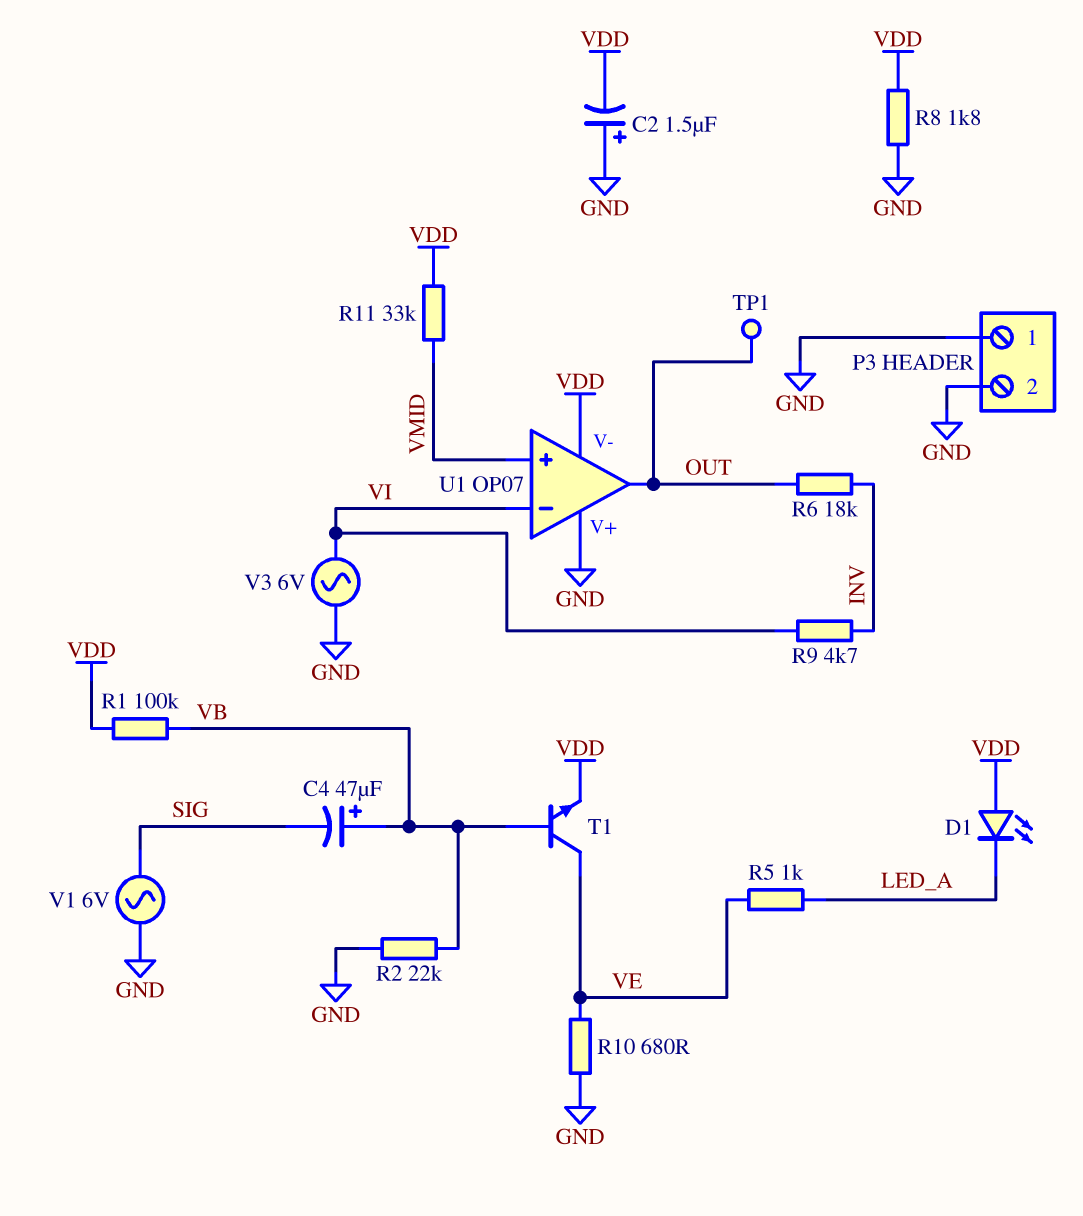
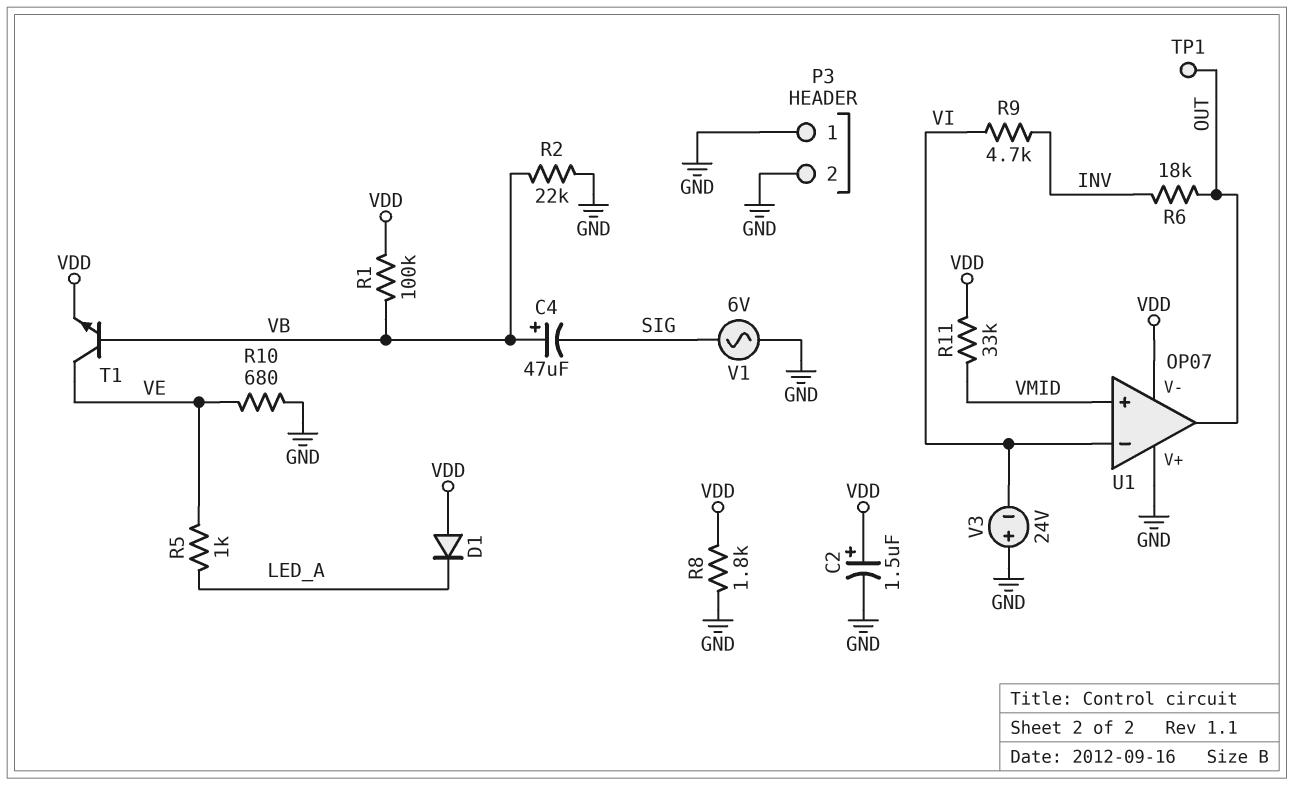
C2: 1.5uF (plus GND, minus VDD) -> 1.5uF (plus VDD, minus GND)
D1: LED (A VDD, K LED_A) -> diode (A VDD, K LED_A)
V3: AC 6V (GND, VI) -> 24V (plus GND, minus VI)

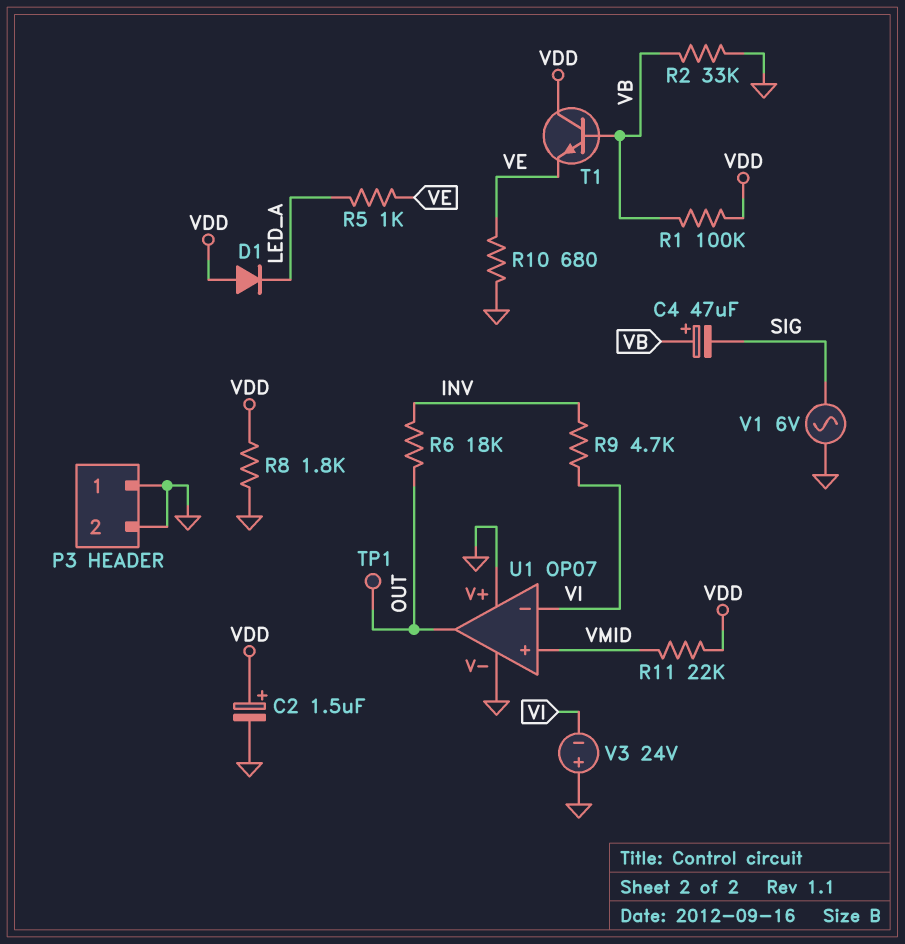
R2: 22k (GND, VB) -> 33k (GND, VB)
R11: 33k (VDD, VMID) -> 22k (VDD, VMID)
T1: NPN (B VB, C VE, E VDD) -> NPN (B VB, C VDD, E VE)
U1 pin V-: VDD -> GND

